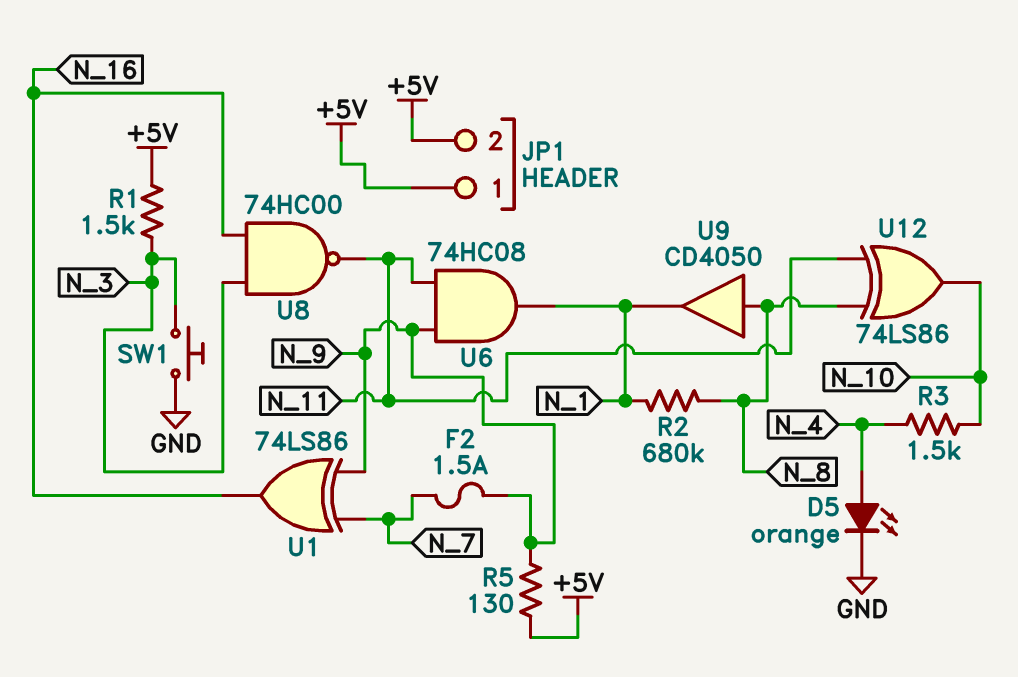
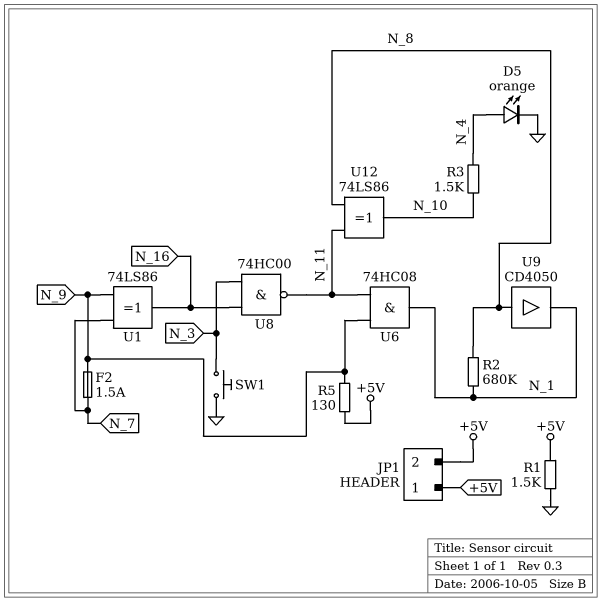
R1: 1.5k (+5V, N_3) -> 1.5k (+5V, GND)

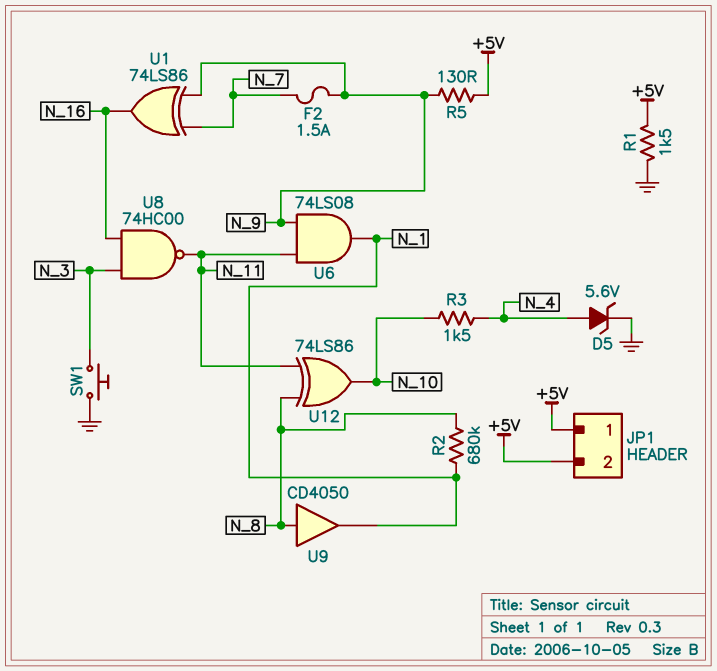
D5: LED orange (A N_4, K GND) -> zener 5.6V (A N_4, K GND)
U6: AND 74HC08 (in N_9, in N_11, out N_1) -> AND 74LS08 (in N_9, in N_11, out N_1)

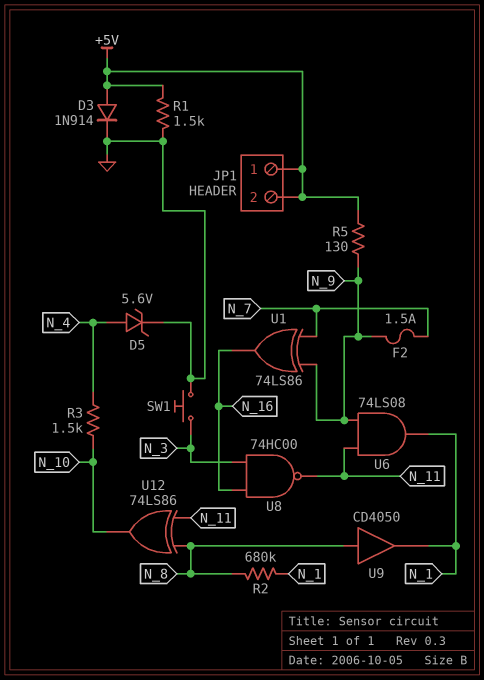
D3: none -> diode 1N914 (A +5V, K GND)

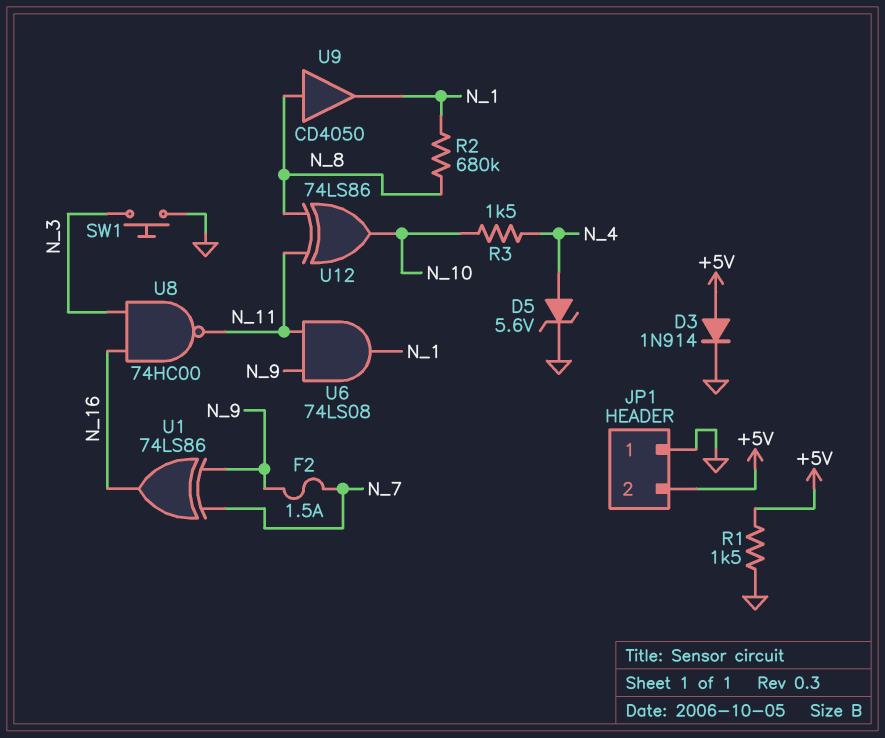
JP1 pin 1: +5V -> GND
R5: 130 (+5V, N_9) -> none

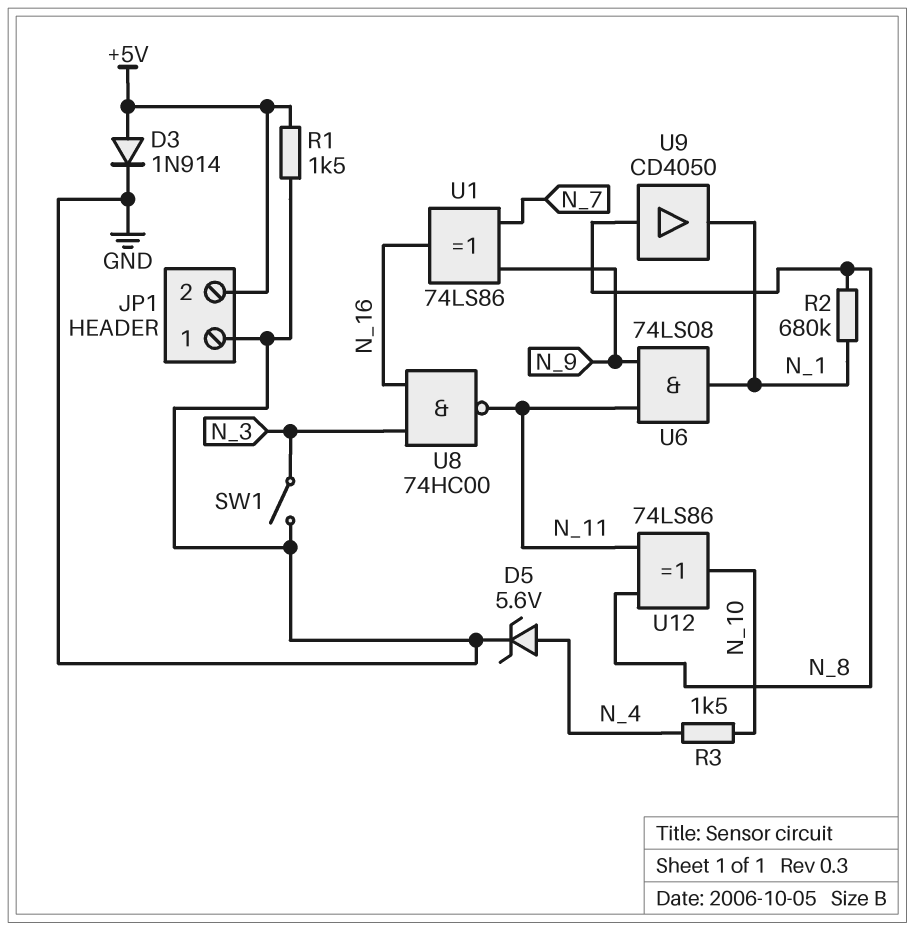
F2: 1.5A (N_7, N_9) -> none
SW1: button (GND, N_3) -> switch (GND, N_3)

